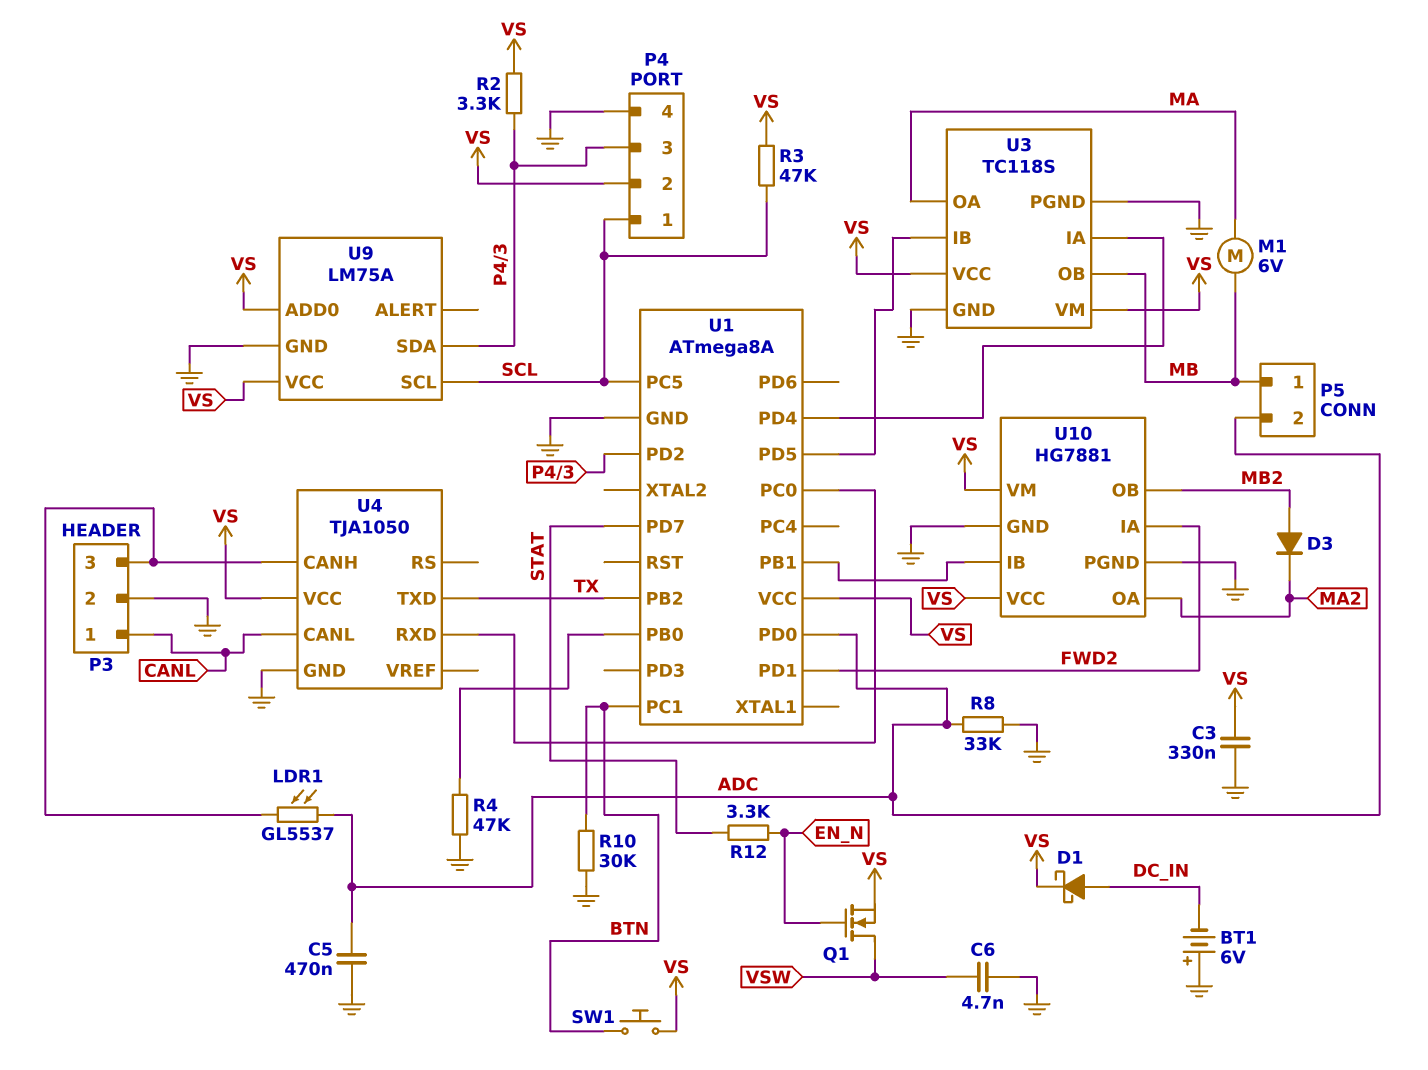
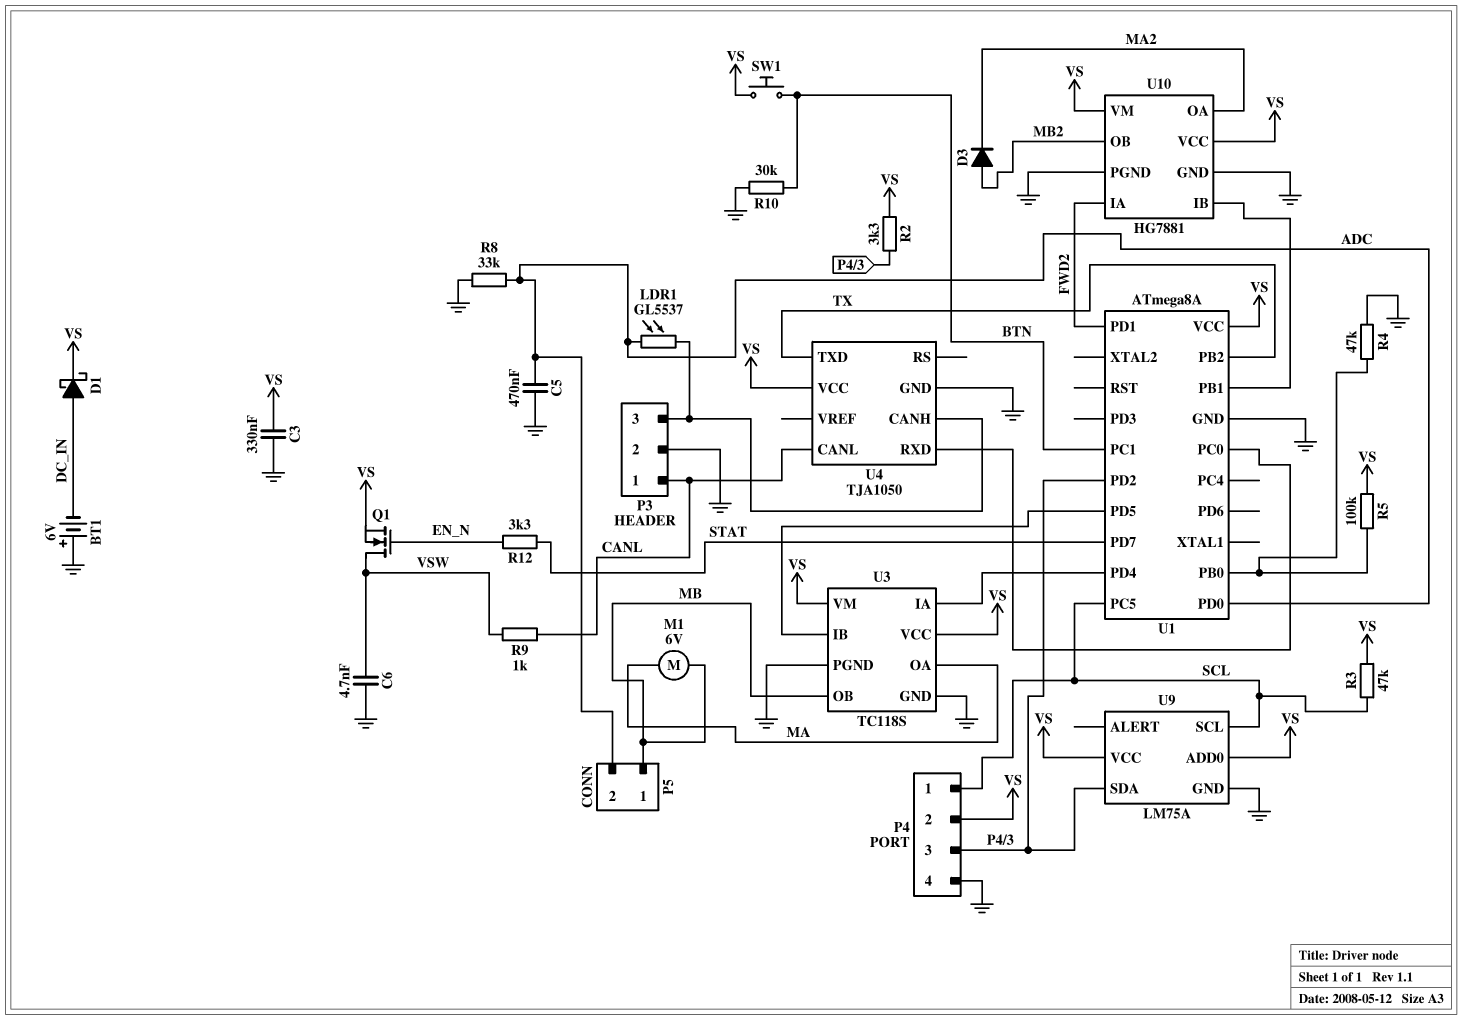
R5: none -> 100k (U1/PB0, VS)
R9: none -> 1k (CANL, VSW)

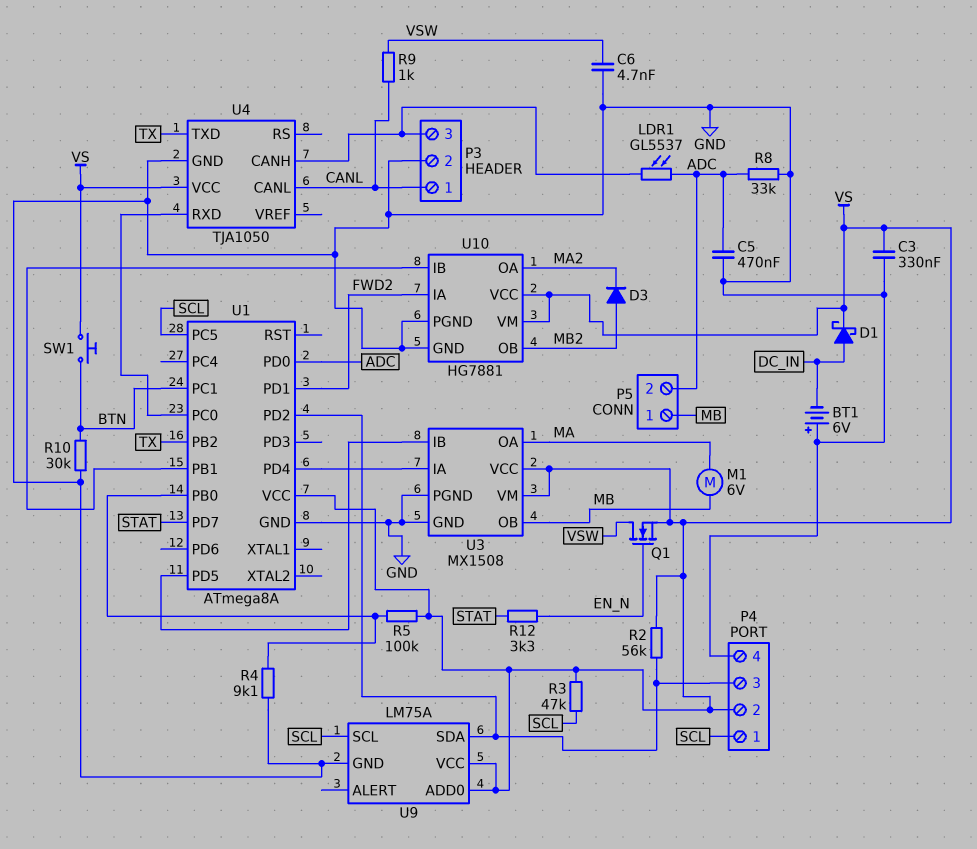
R2: 3.3k (P4/3, VS) -> 56k (P4/3, VS)
R4: 47k (GND, U1/PB0) -> 9.1k (GND, U1/PB0)
U3: TC118S -> MX1508

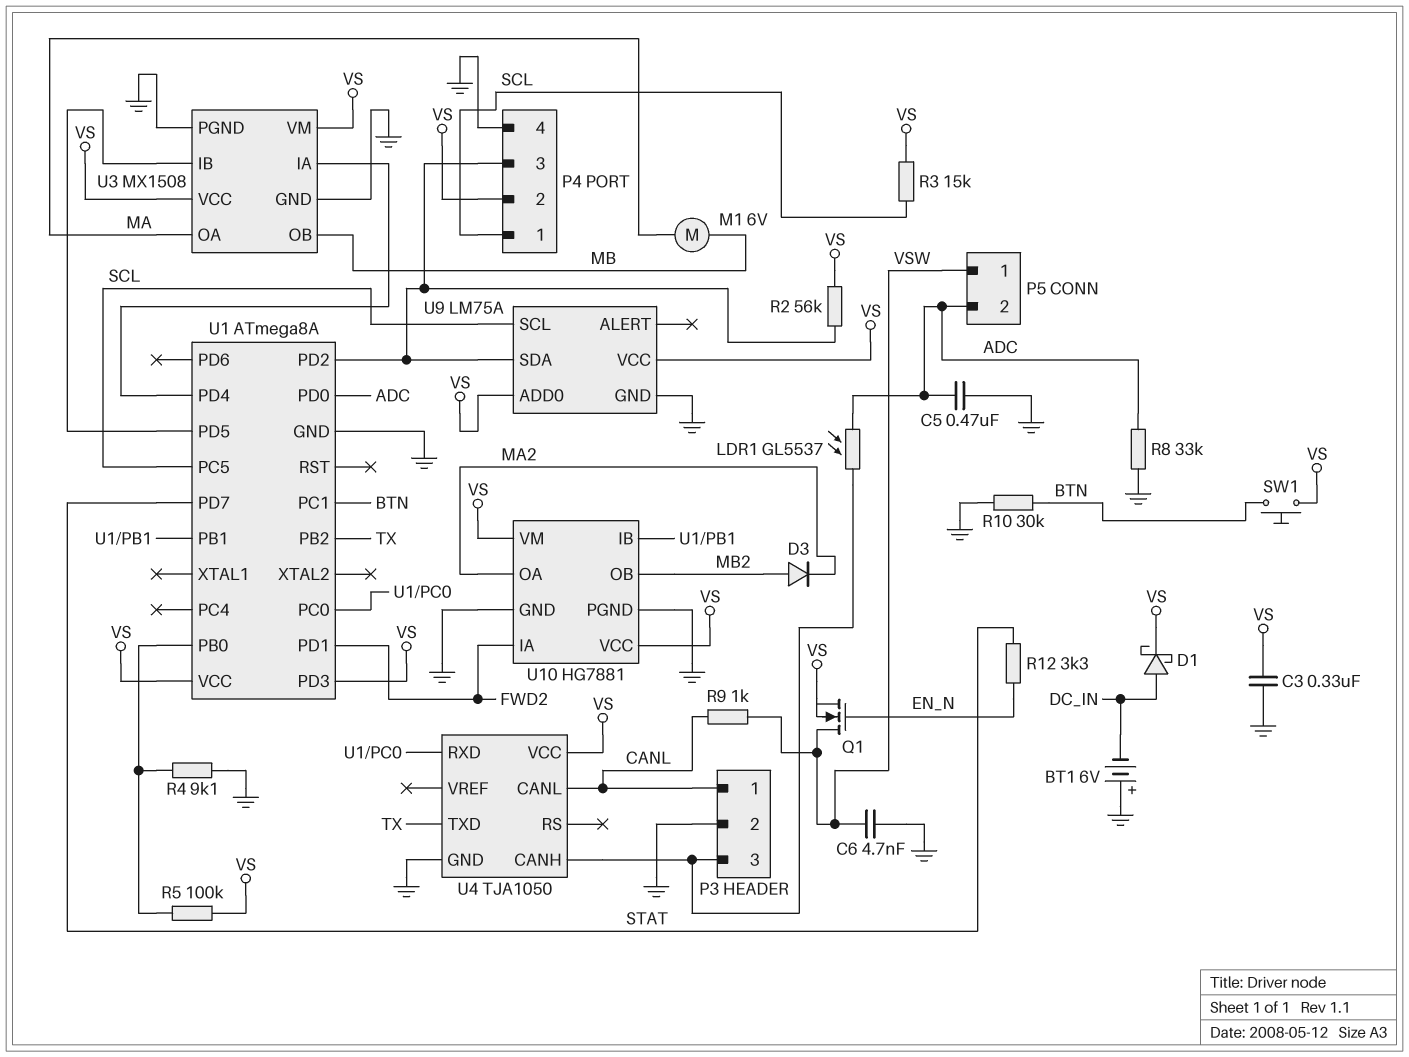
P5 pin 1: MB -> VSW
R3: 47k (SCL, VS) -> 15k (SCL, VS)
U1 pin PD3: none -> VS

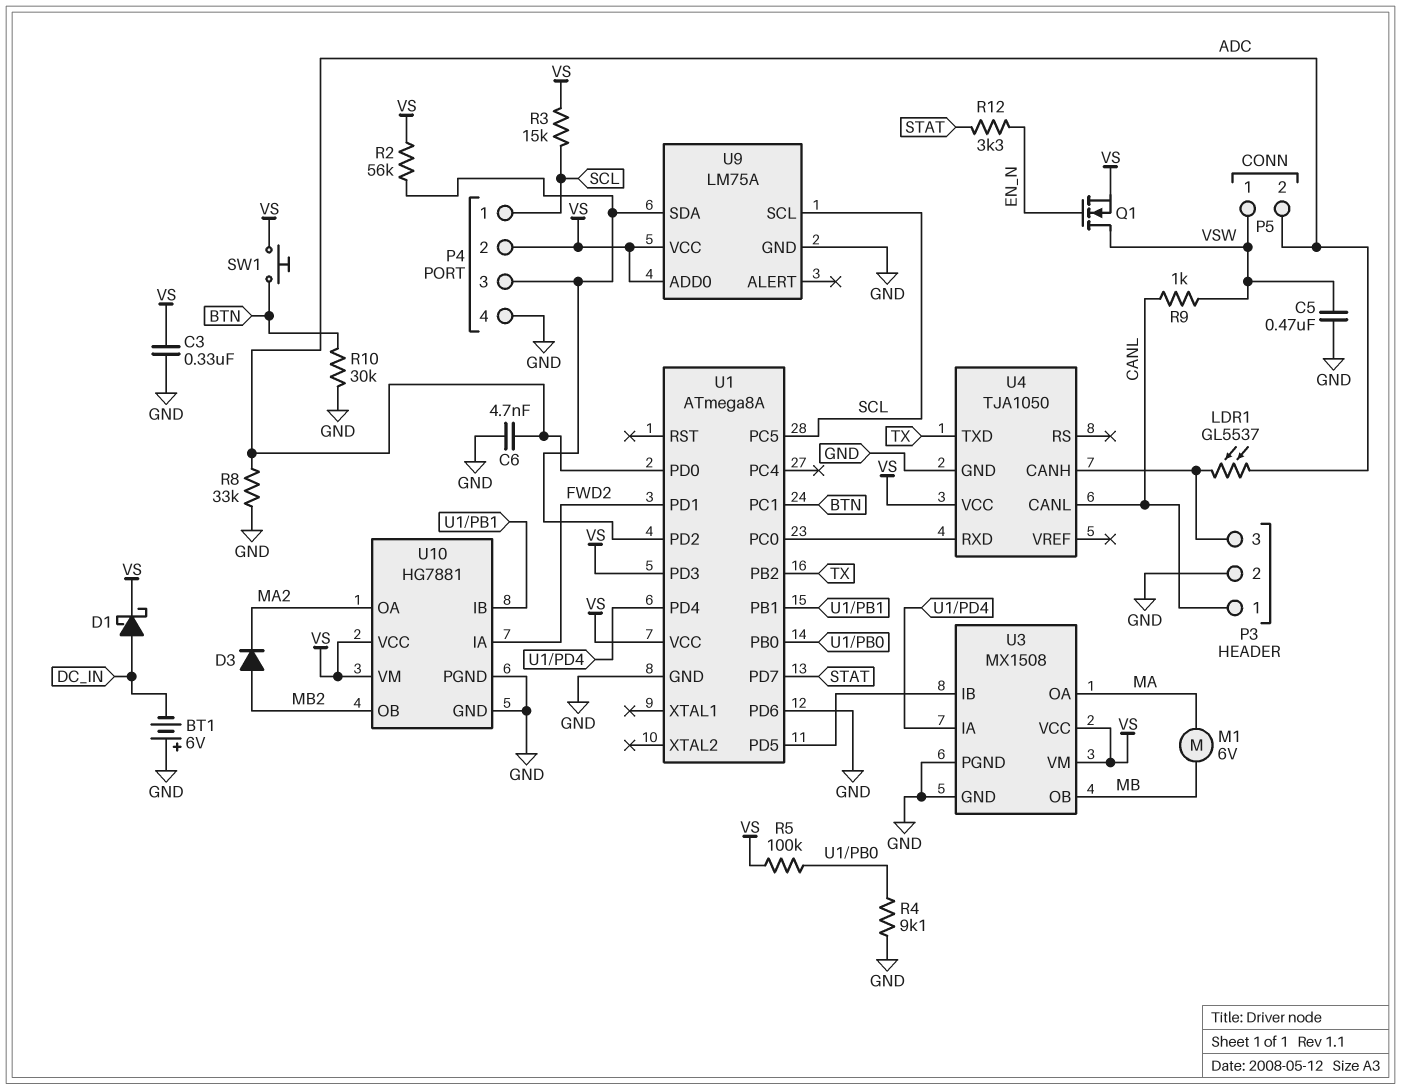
C5: 470nF (ADC, GND) -> 470nF (GND, VSW)
C6: 4.7nF (GND, VSW) -> 4.7nF (ADC, GND)
U1 pin PD6: none -> GND

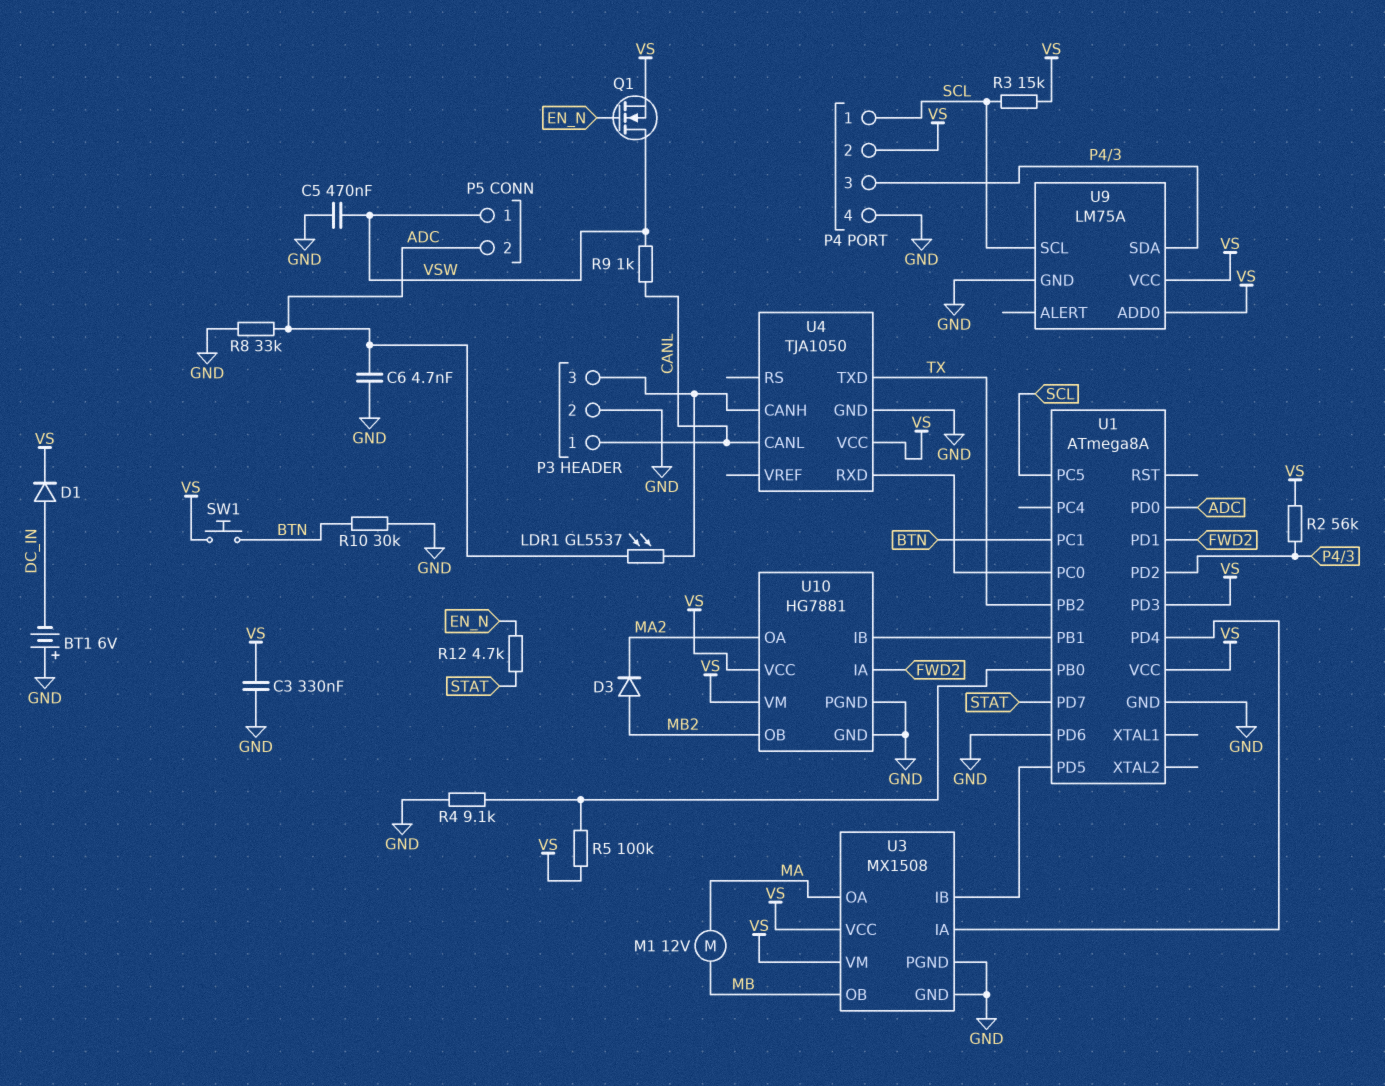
D1: schottky (A DC_IN, K VS) -> diode (A DC_IN, K VS)
M1: motor 6V (MA, MB) -> motor 12V (MA, MB)
R12: 3.3k (EN_N, STAT) -> 4.7k (EN_N, STAT)

